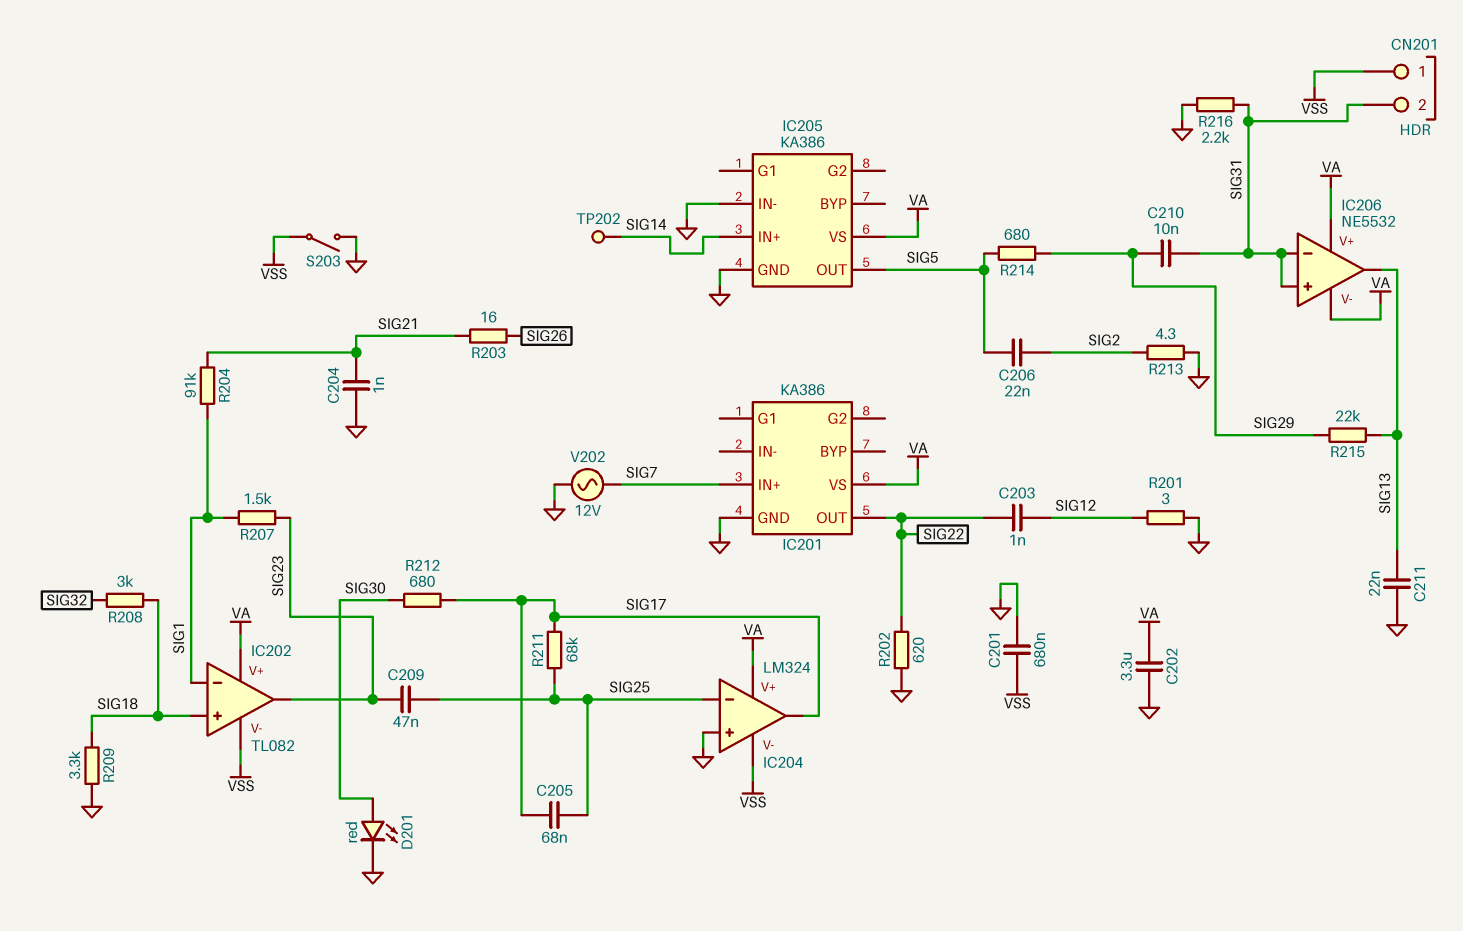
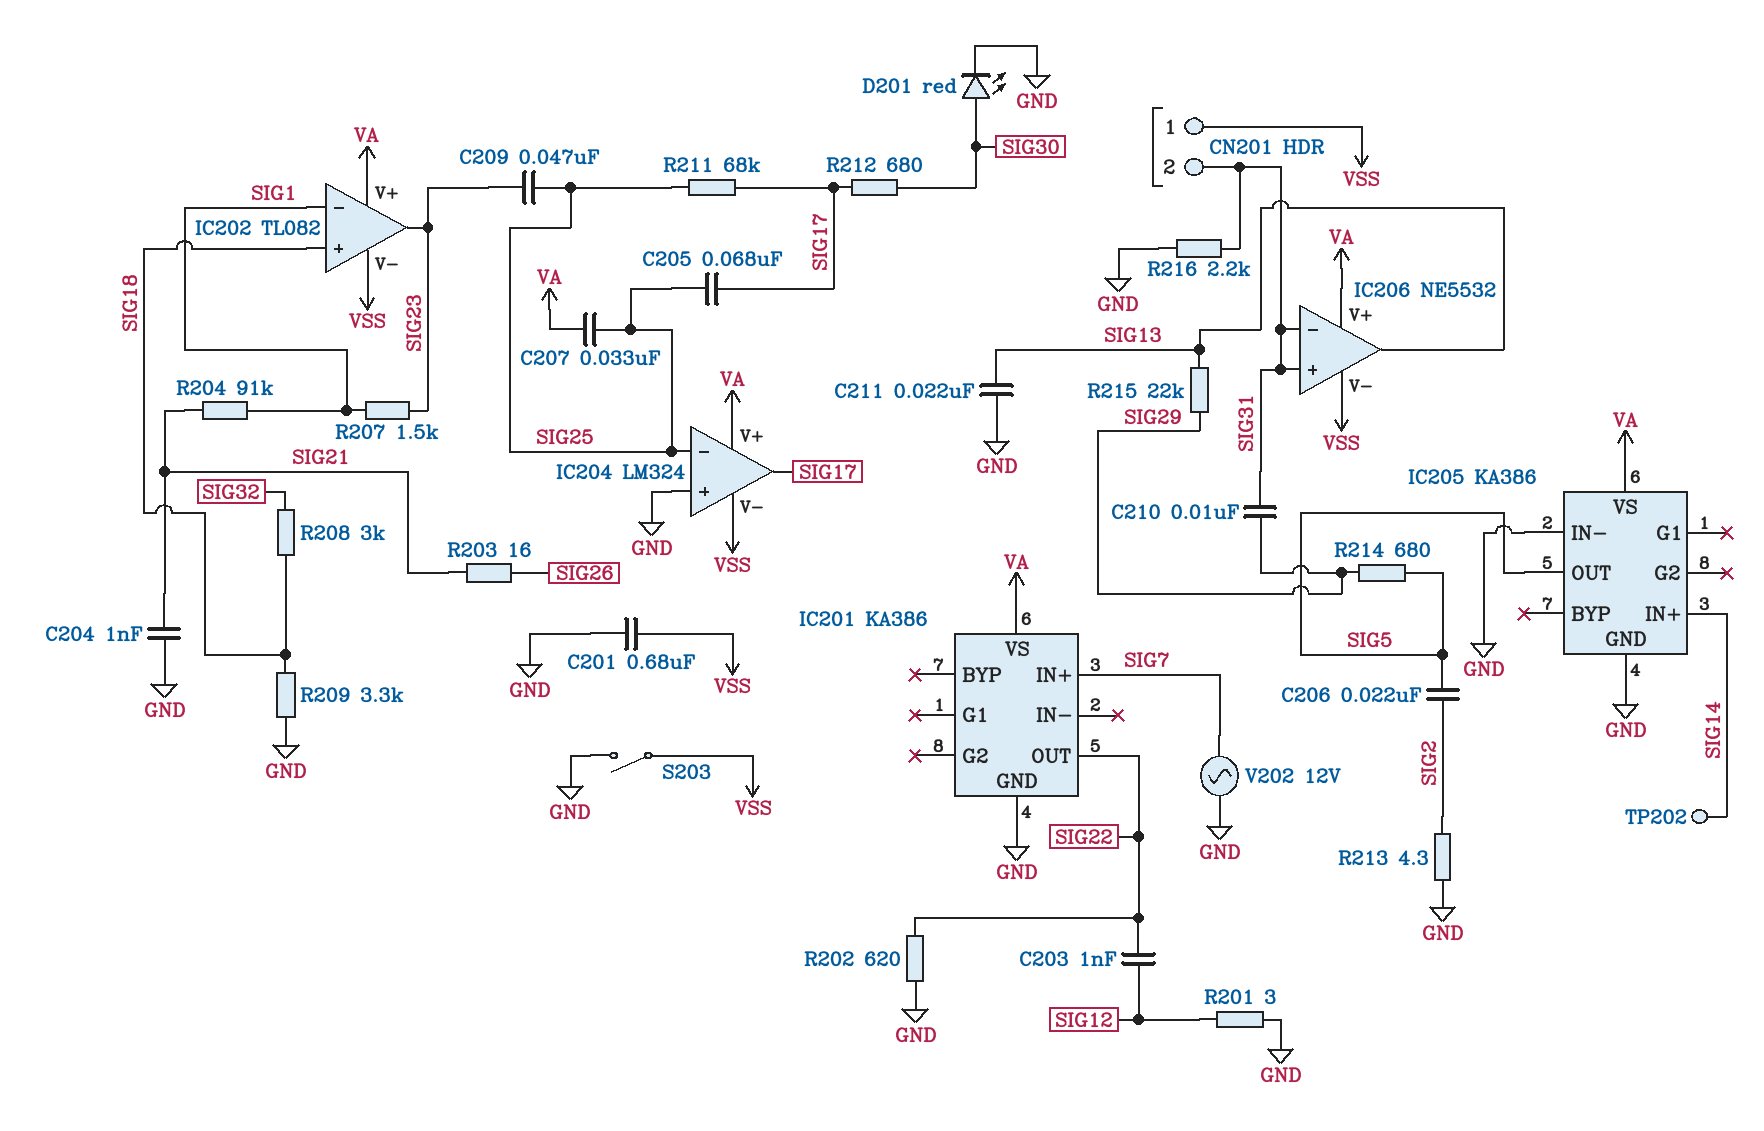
C202: 3.3uF (GND, VA) -> none
C207: none -> 33nF (SIG25, VA)
IC206 pin V-: VA -> VSS

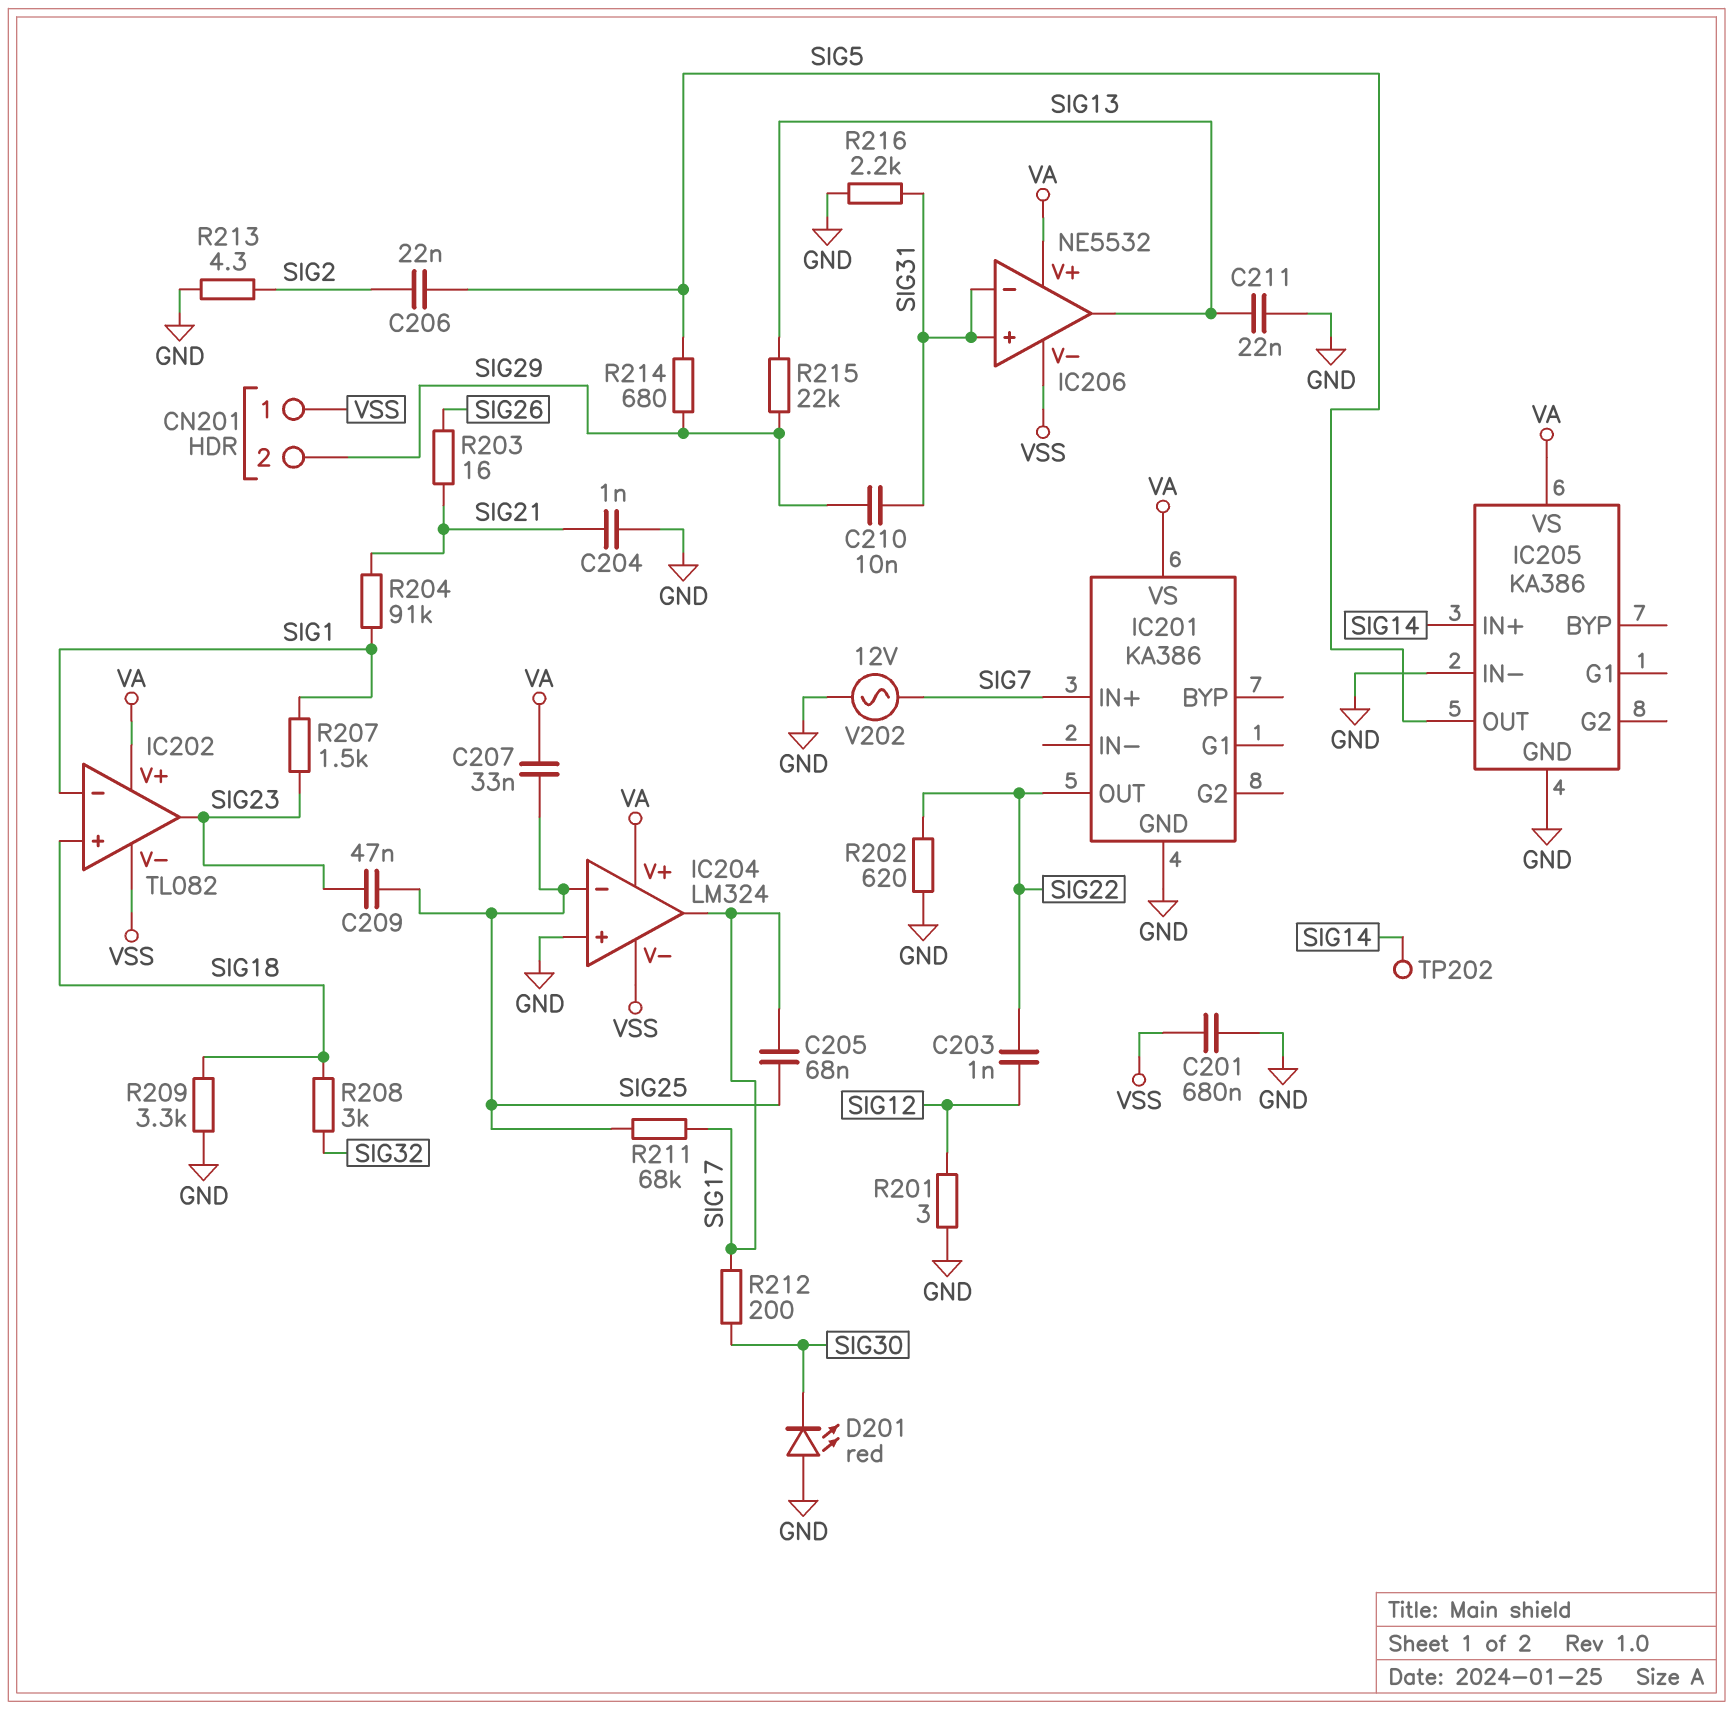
CN201 pin 2: SIG31 -> SIG29
D201: LED red (A SIG30, K GND) -> LED red (A GND, K SIG30)
R212: 680 (SIG17, SIG30) -> 200 (SIG17, SIG30)
S203: switch (GND, VSS) -> none

